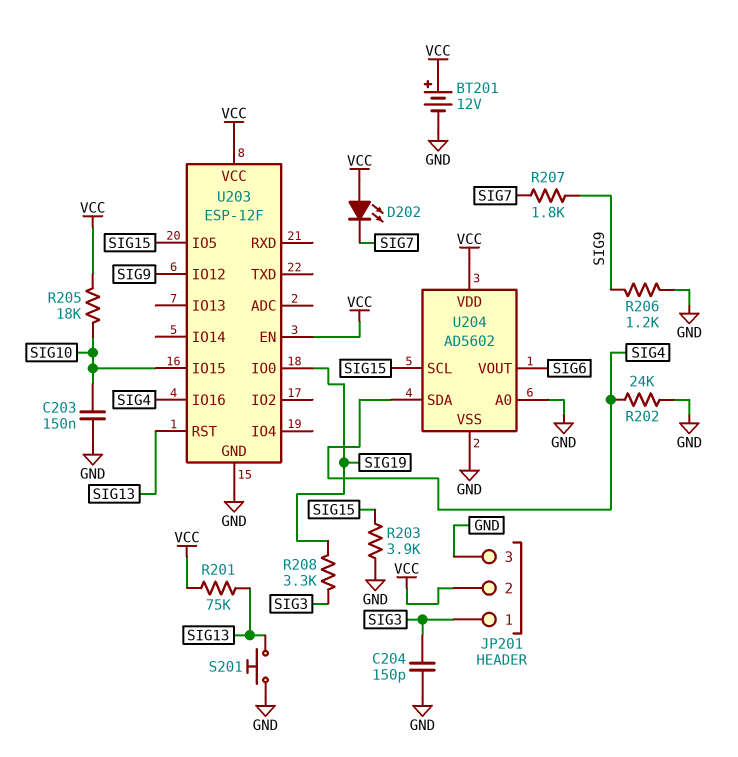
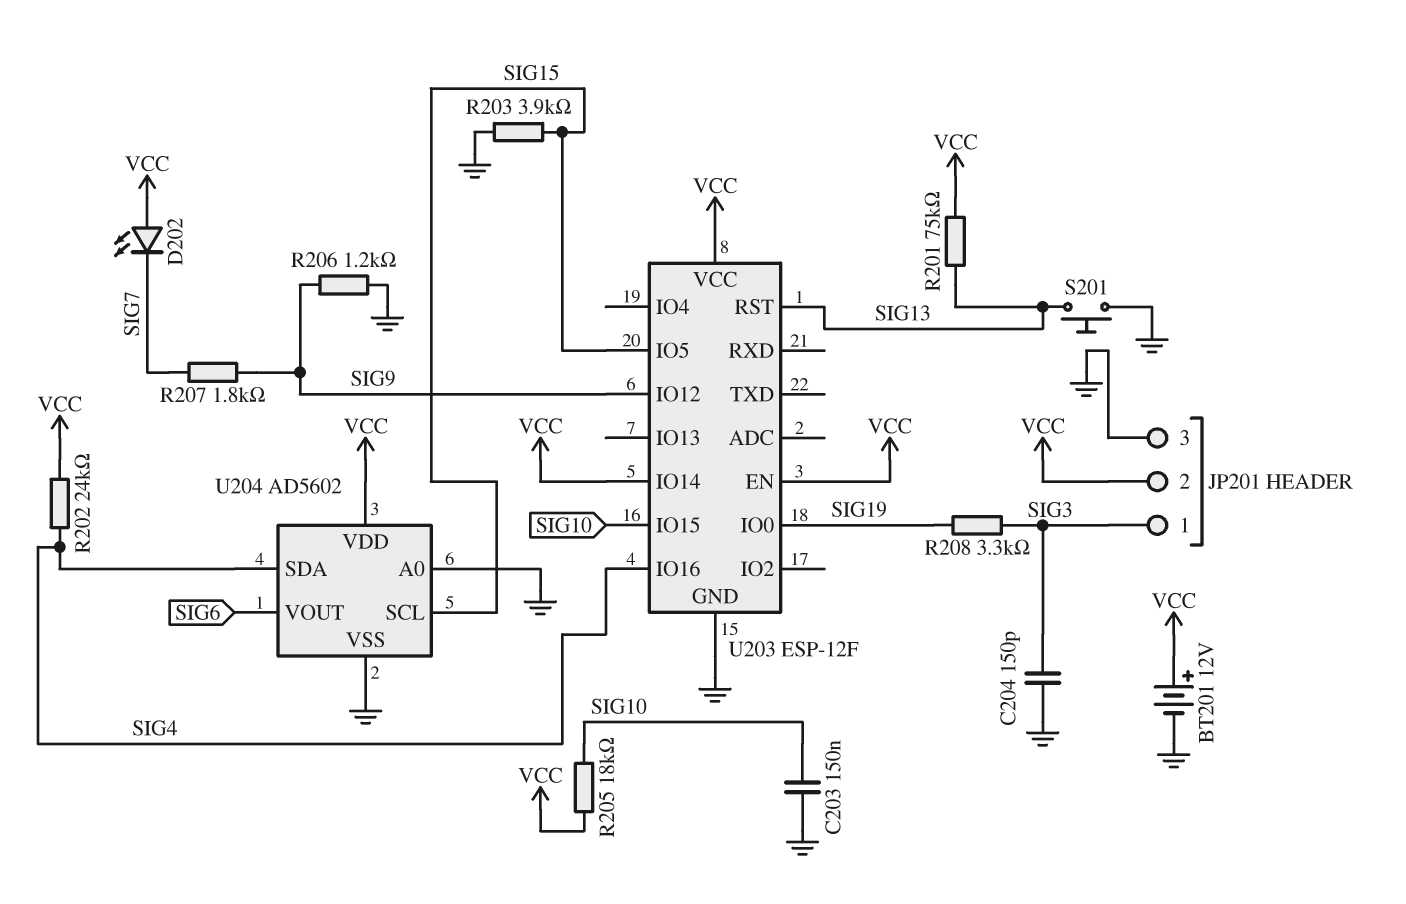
R202: 24k (GND, SIG4) -> 24k (SIG4, VCC)
U203 pin IO14: none -> VCC

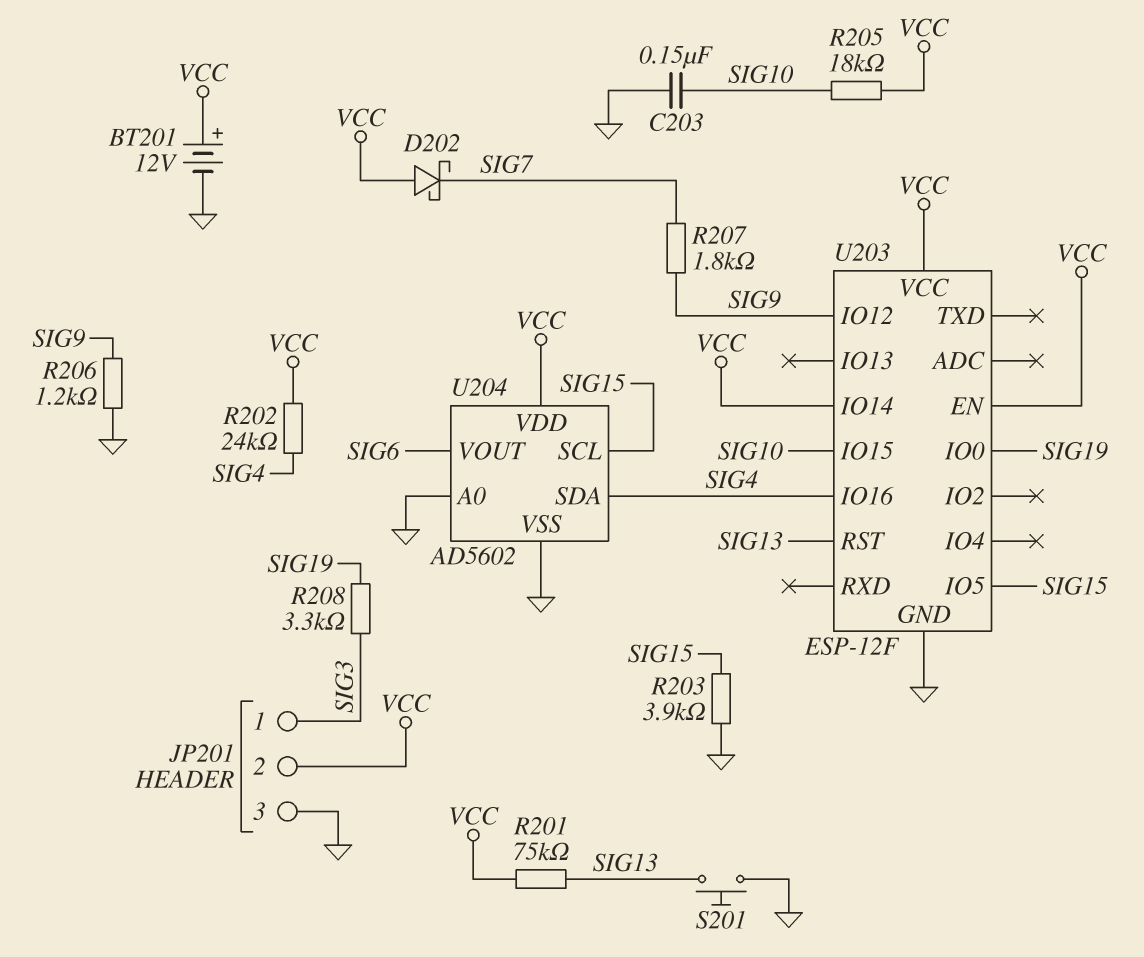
C204: 150pF (GND, SIG3) -> none
D202: LED (A VCC, K SIG7) -> schottky (A VCC, K SIG7)

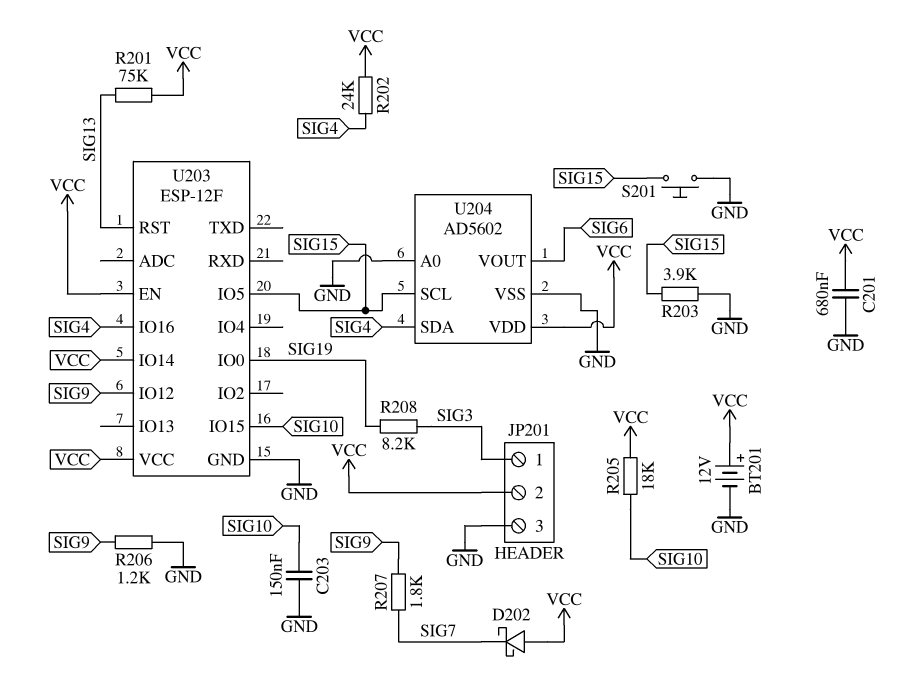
C201: none -> 680nF (GND, VCC)
R208: 3.3k (SIG3, SIG19) -> 8.2k (SIG3, SIG19)
S201: button (GND, SIG13) -> button (GND, SIG15)

